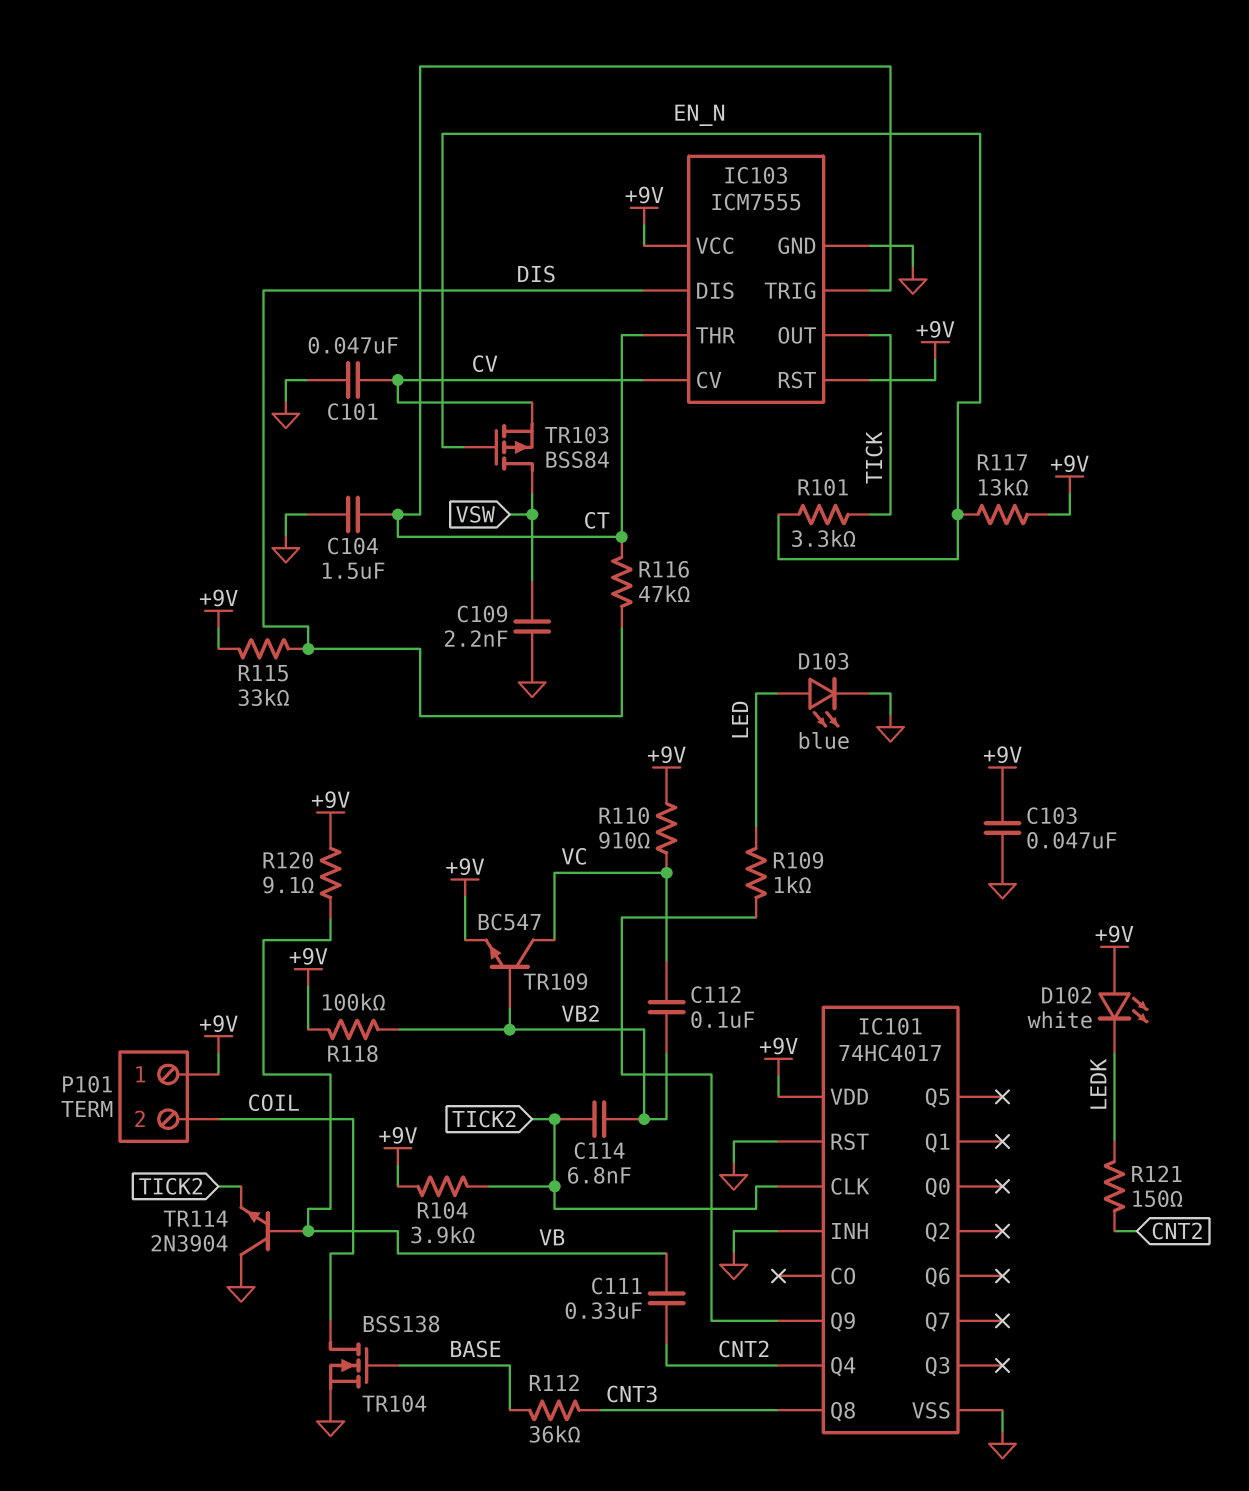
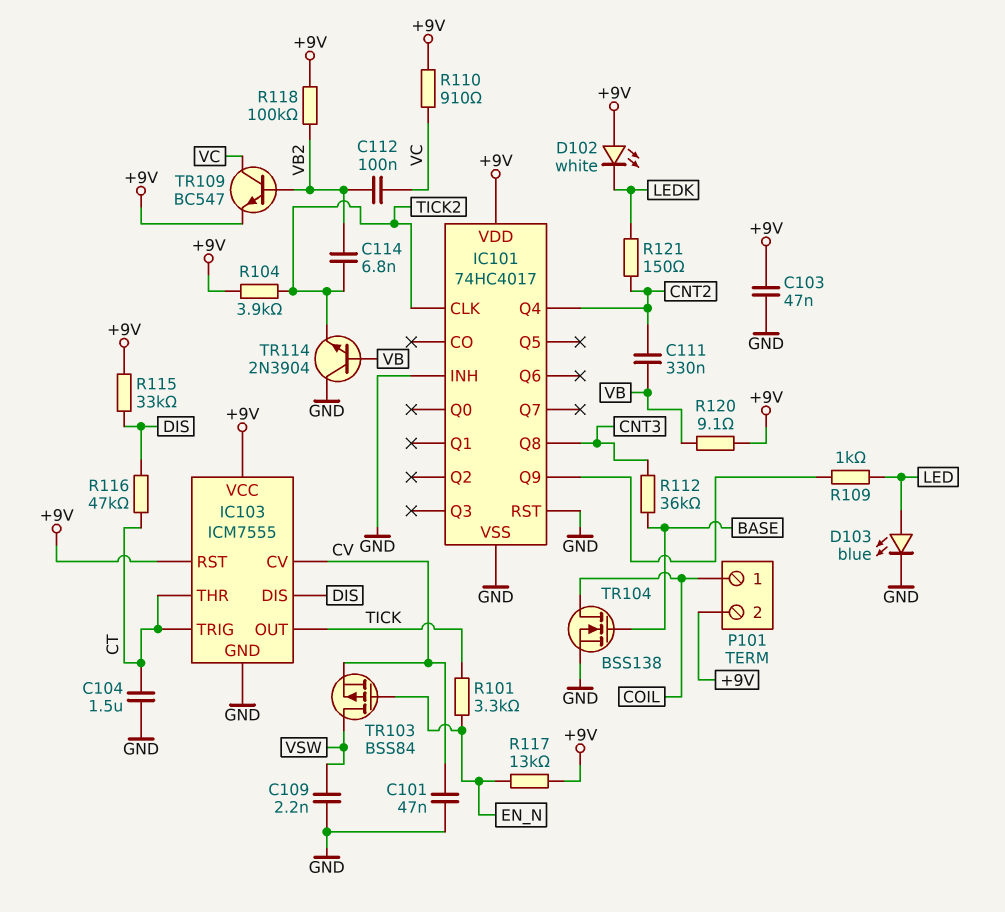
P101 pin 1: +9V -> COIL
P101 pin 2: COIL -> +9V

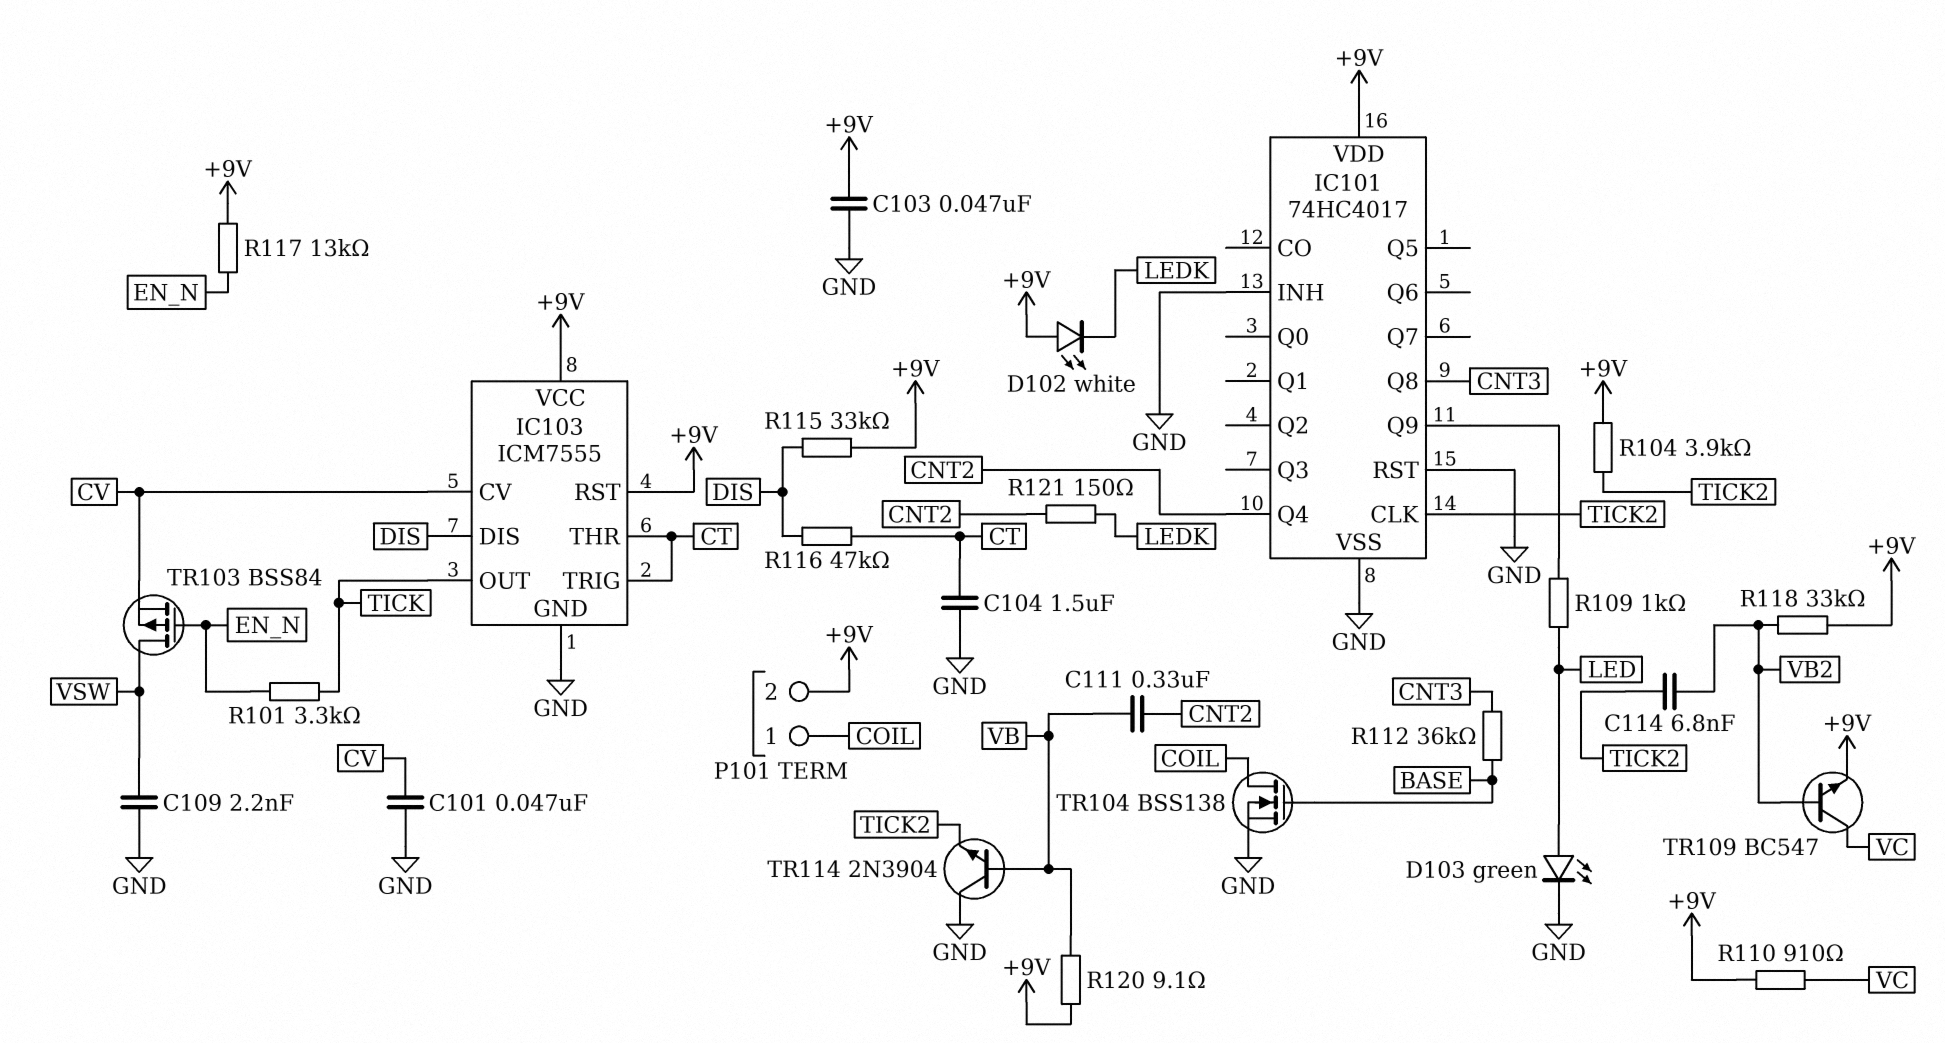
C112: 100nF (VB2, VC) -> none
D103: LED blue (A LED, K GND) -> LED green (A LED, K GND)
R118: 100k (+9V, VB2) -> 33k (+9V, VB2)

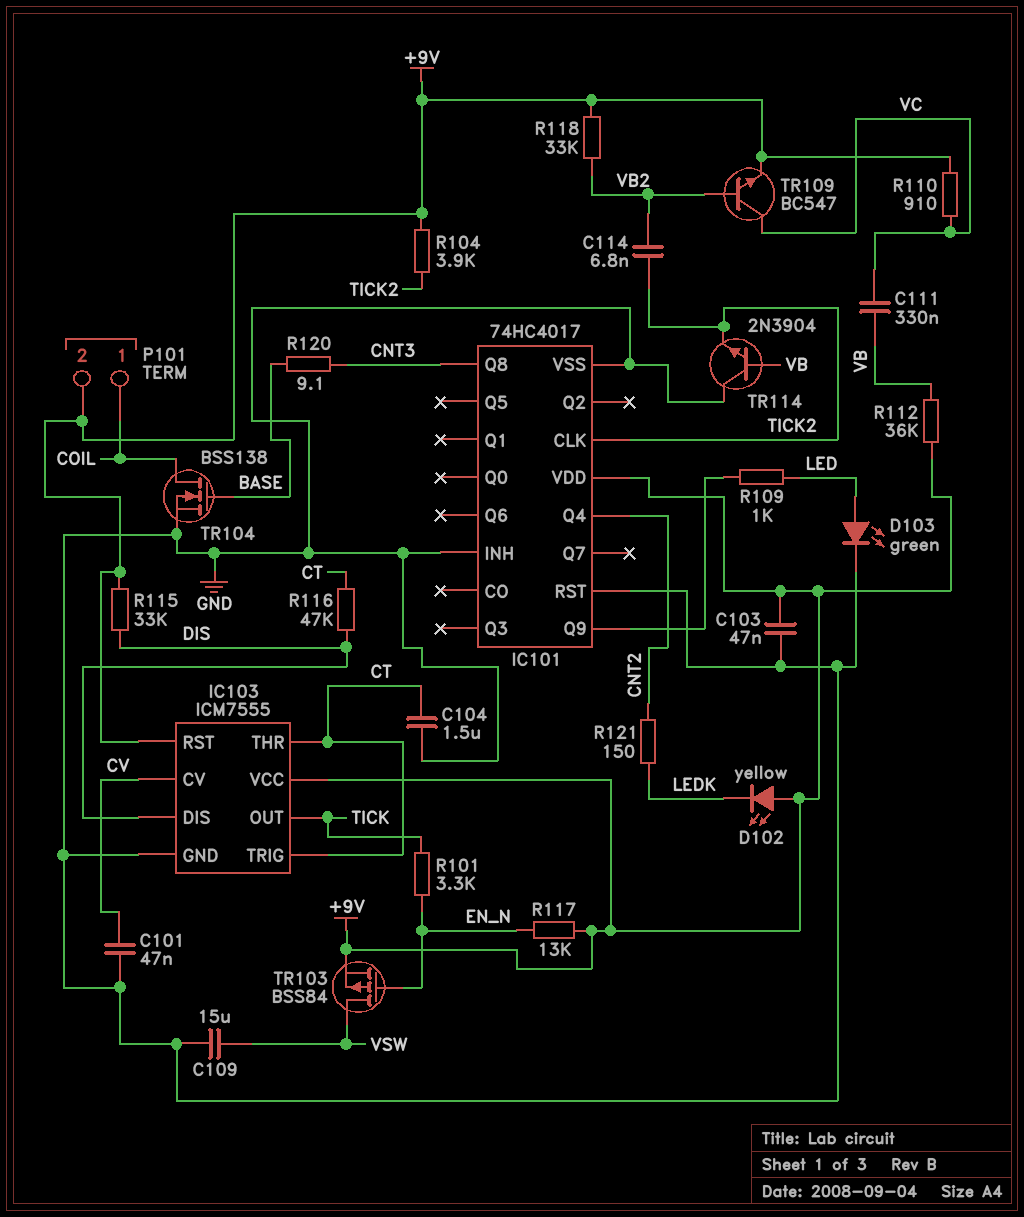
C109: 2.2nF (GND, VSW) -> 15uF (GND, VSW)
C111: 330nF (CNT2, VB) -> 330nF (VB, VC)
D102: LED white (A +9V, K LEDK) -> LED yellow (A +9V, K LEDK)
R112: 36k (BASE, CNT3) -> 36k (+9V, VB)
R120: 9.1 (+9V, VB) -> 9.1 (BASE, CNT3)
TR103: PMOS BSS84 (G EN_N, D VSW, S CV) -> PMOS BSS84 (G EN_N, D VSW, S +9V)

